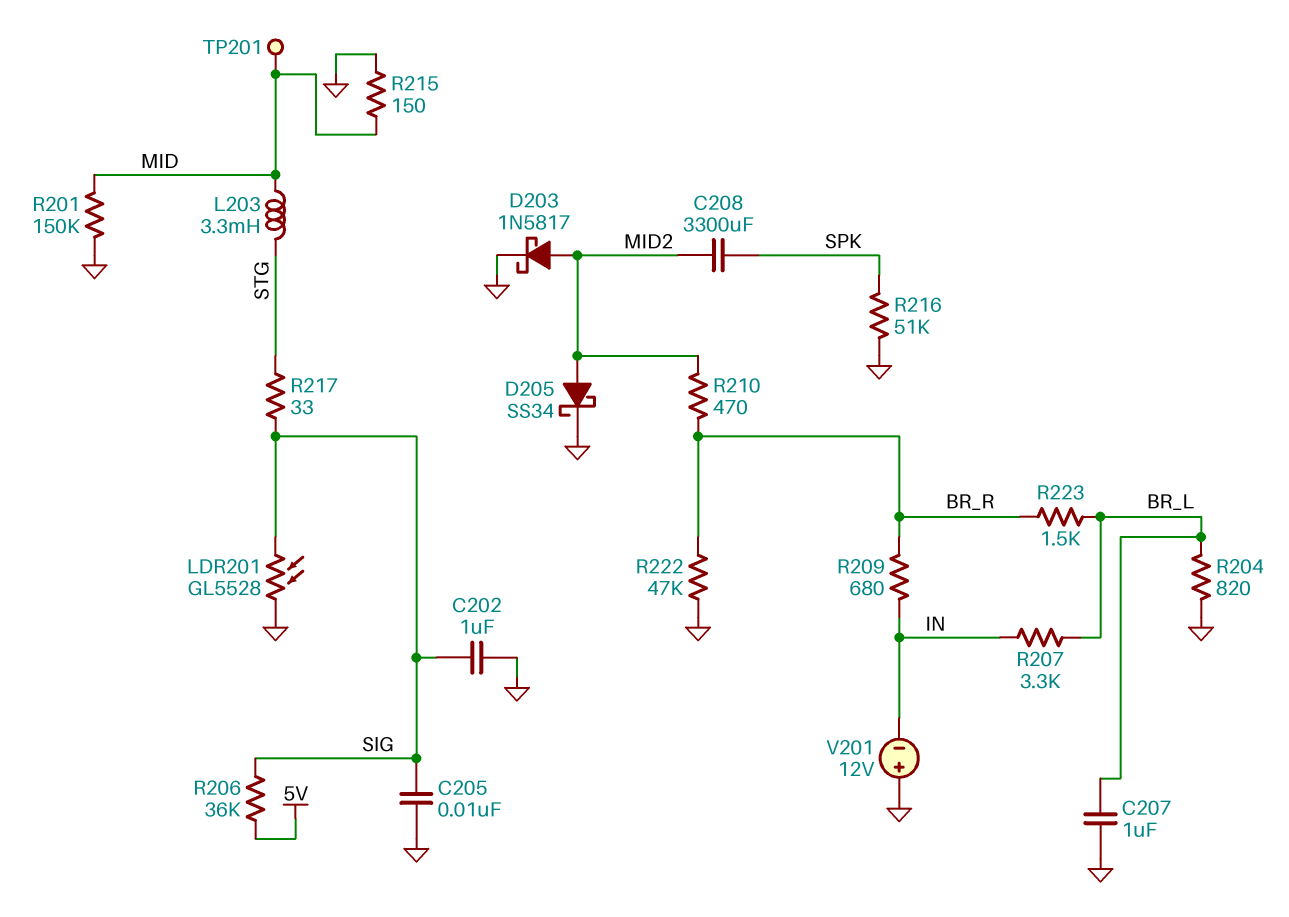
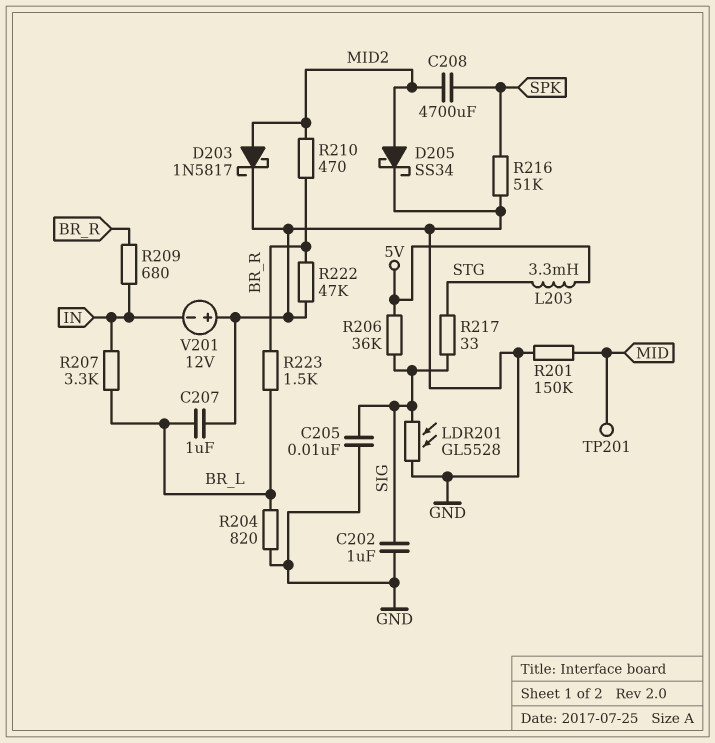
C208: 3300uF (MID2, SPK) -> 4700uF (MID2, SPK)
L203: 3.3mH (MID, STG) -> 3.3mH (5V, STG)
R215: 150 (GND, MID) -> none

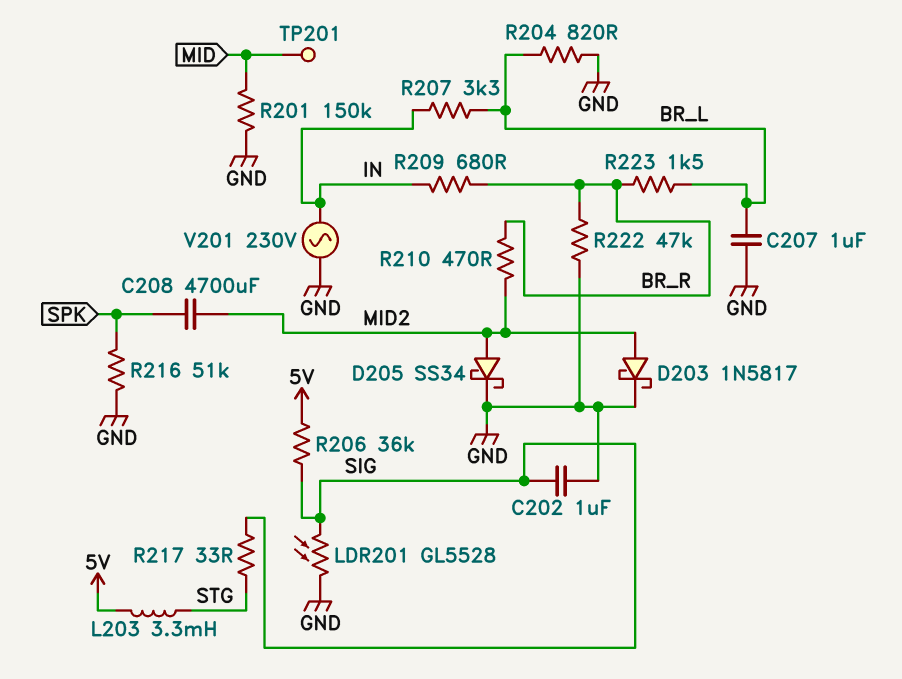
C205: 10nF (GND, SIG) -> none
V201: 12V (plus GND, minus IN) -> AC 230V (GND, IN)

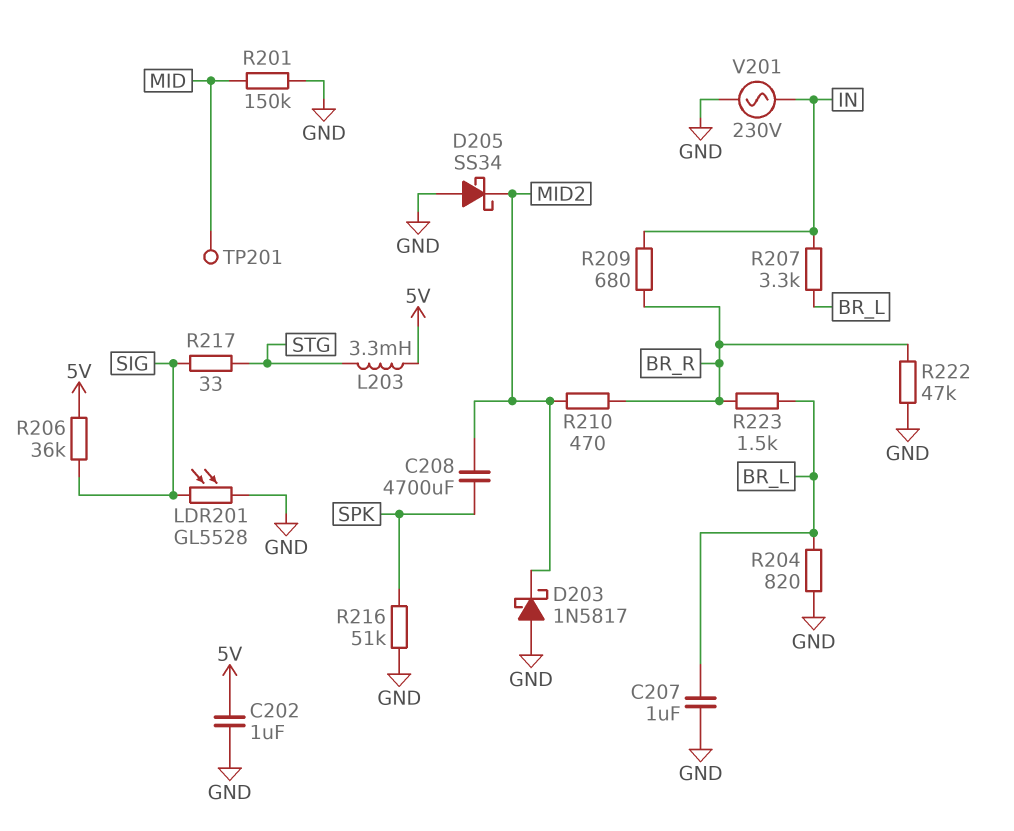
C202: 1uF (GND, SIG) -> 1uF (5V, GND)
D203: schottky 1N5817 (A MID2, K GND) -> schottky 1N5817 (A GND, K MID2)
D205: schottky SS34 (A MID2, K GND) -> schottky SS34 (A GND, K MID2)

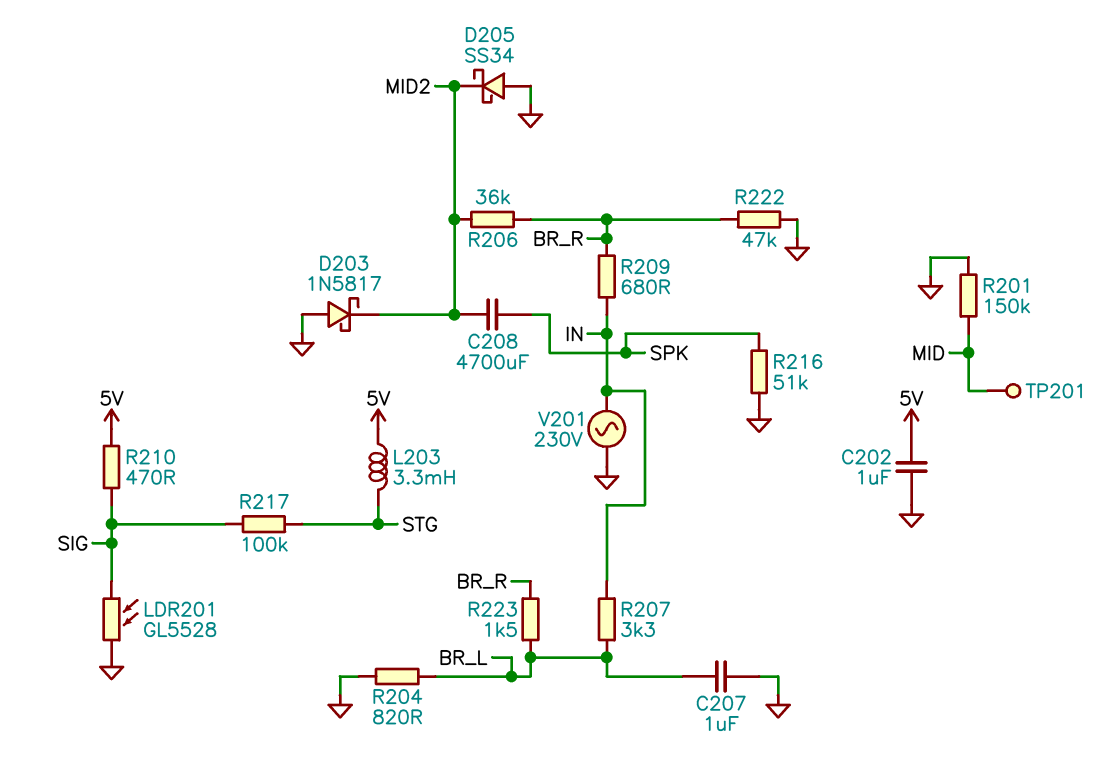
R206: 36k (5V, SIG) -> 36k (BR_R, MID2)
R210: 470 (BR_R, MID2) -> 470 (5V, SIG)
R217: 33 (SIG, STG) -> 100k (SIG, STG)

